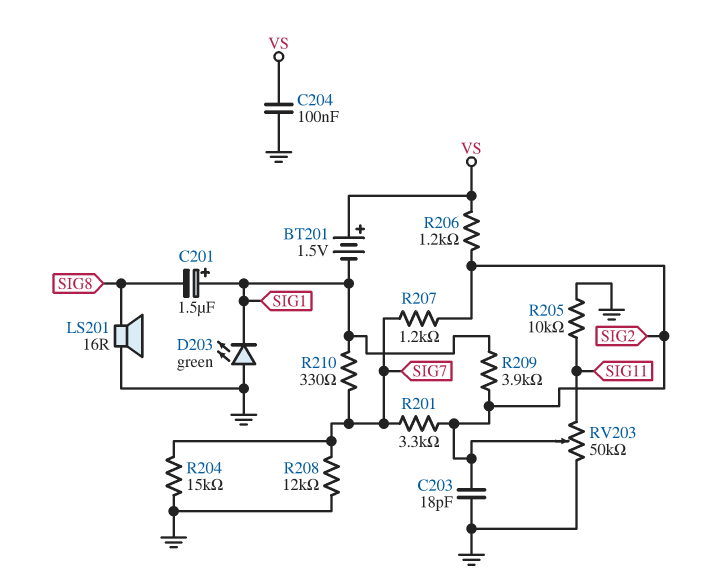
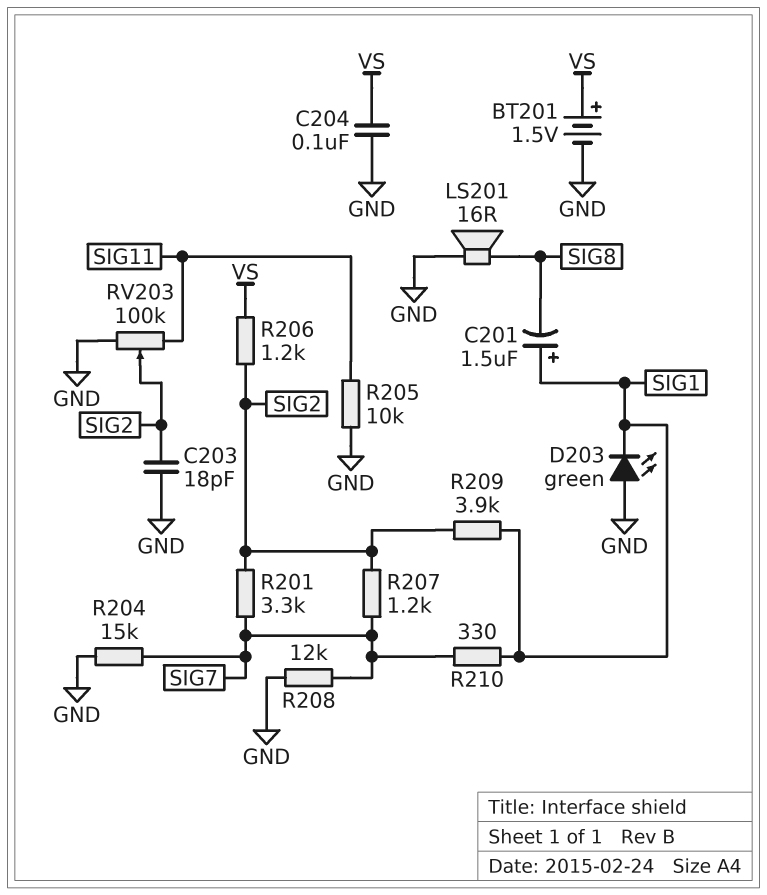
BT201: 1.5V (plus VS, minus SIG1) -> 1.5V (plus VS, minus GND)
RV203: 50k (GND, SIG11, wiper SIG2) -> 100k (GND, SIG11, wiper SIG2)

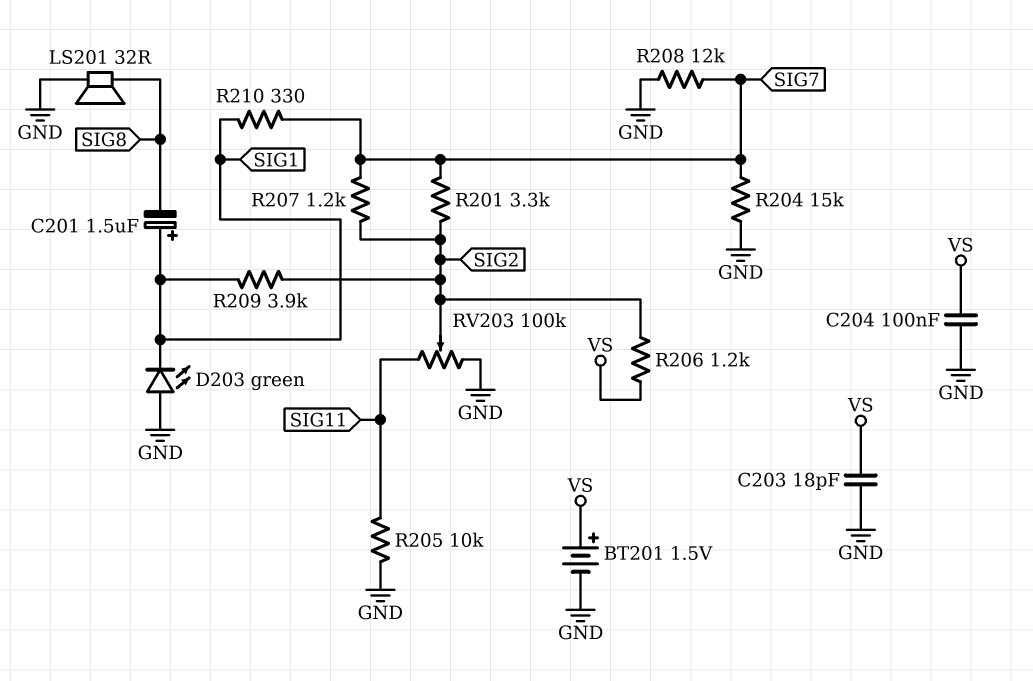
C203: 18pF (GND, SIG2) -> 18pF (GND, VS)
LS201: speaker 16R (GND, SIG8) -> speaker 32R (GND, SIG8)

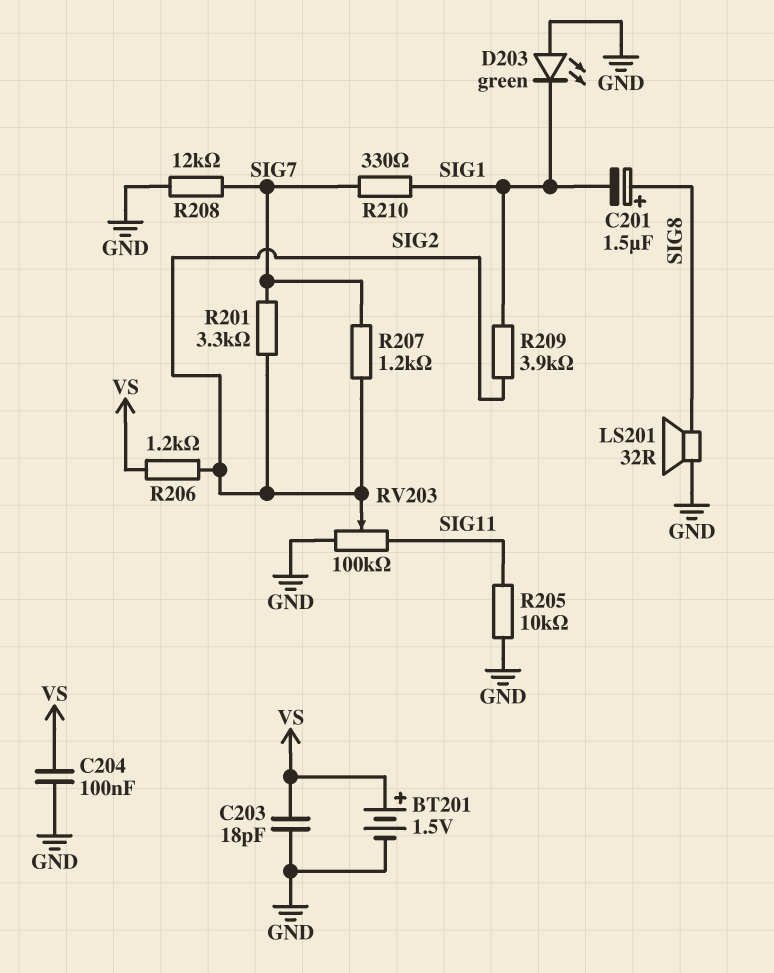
C201: 1.5uF (plus SIG1, minus SIG8) -> 1.5uF (plus SIG8, minus SIG1)
R204: 15k (GND, SIG7) -> none

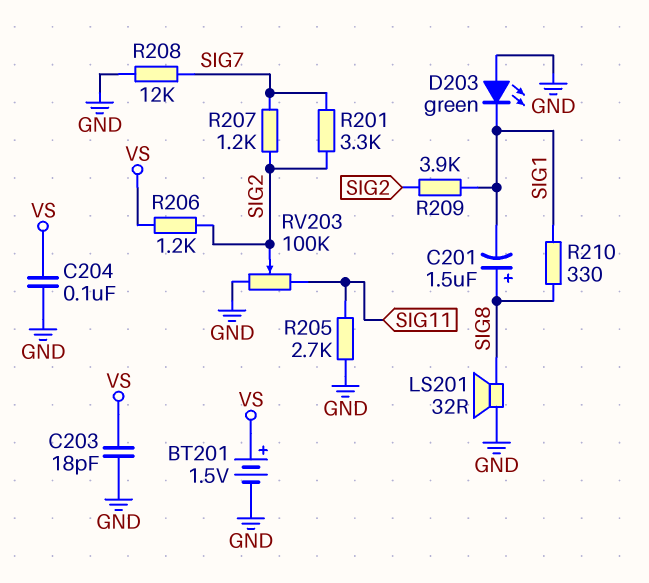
R205: 10k (GND, SIG11) -> 2.7k (GND, SIG11)
R210: 330 (SIG1, SIG7) -> 330 (SIG1, SIG8)

